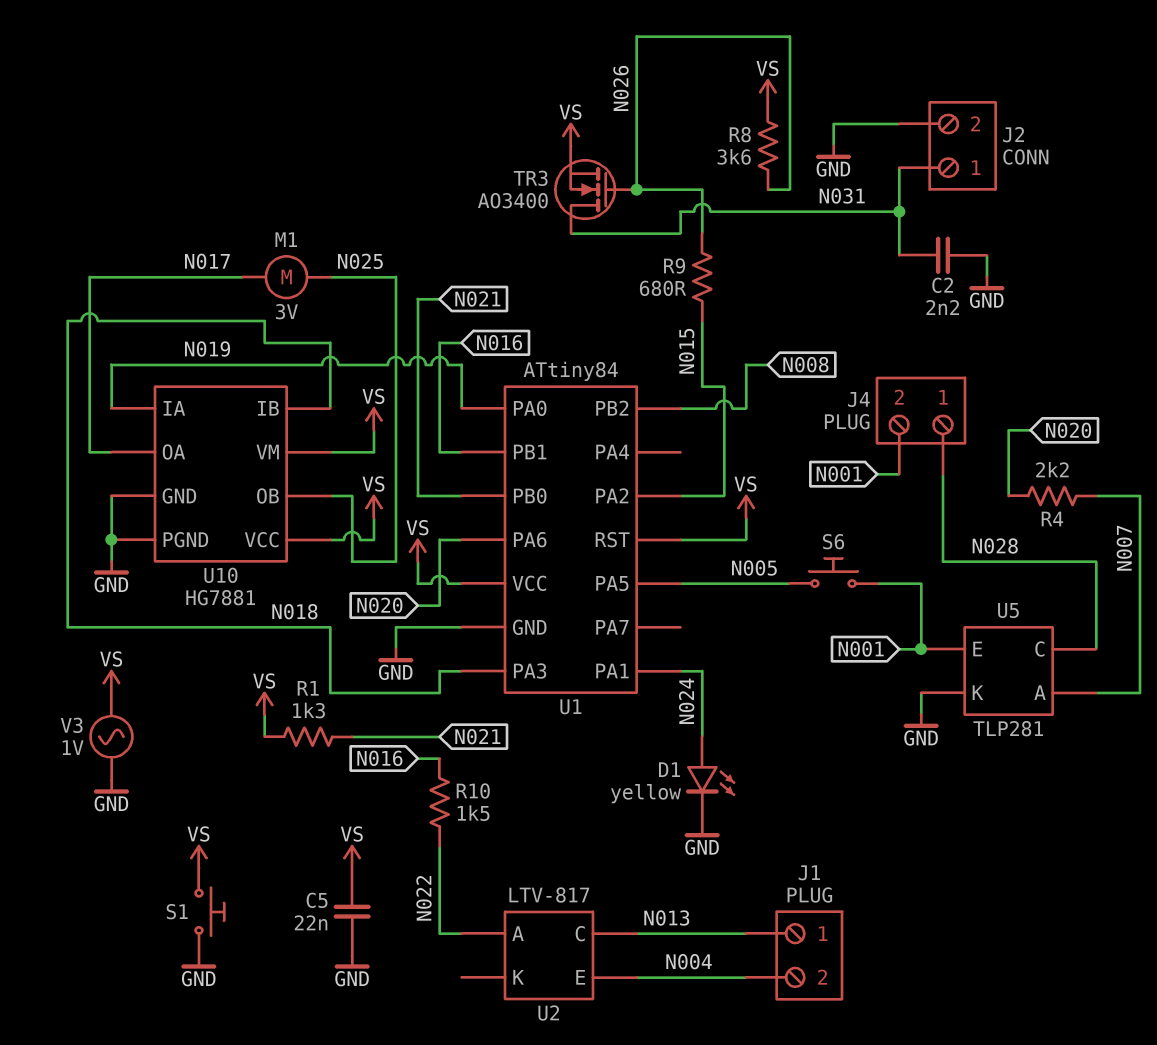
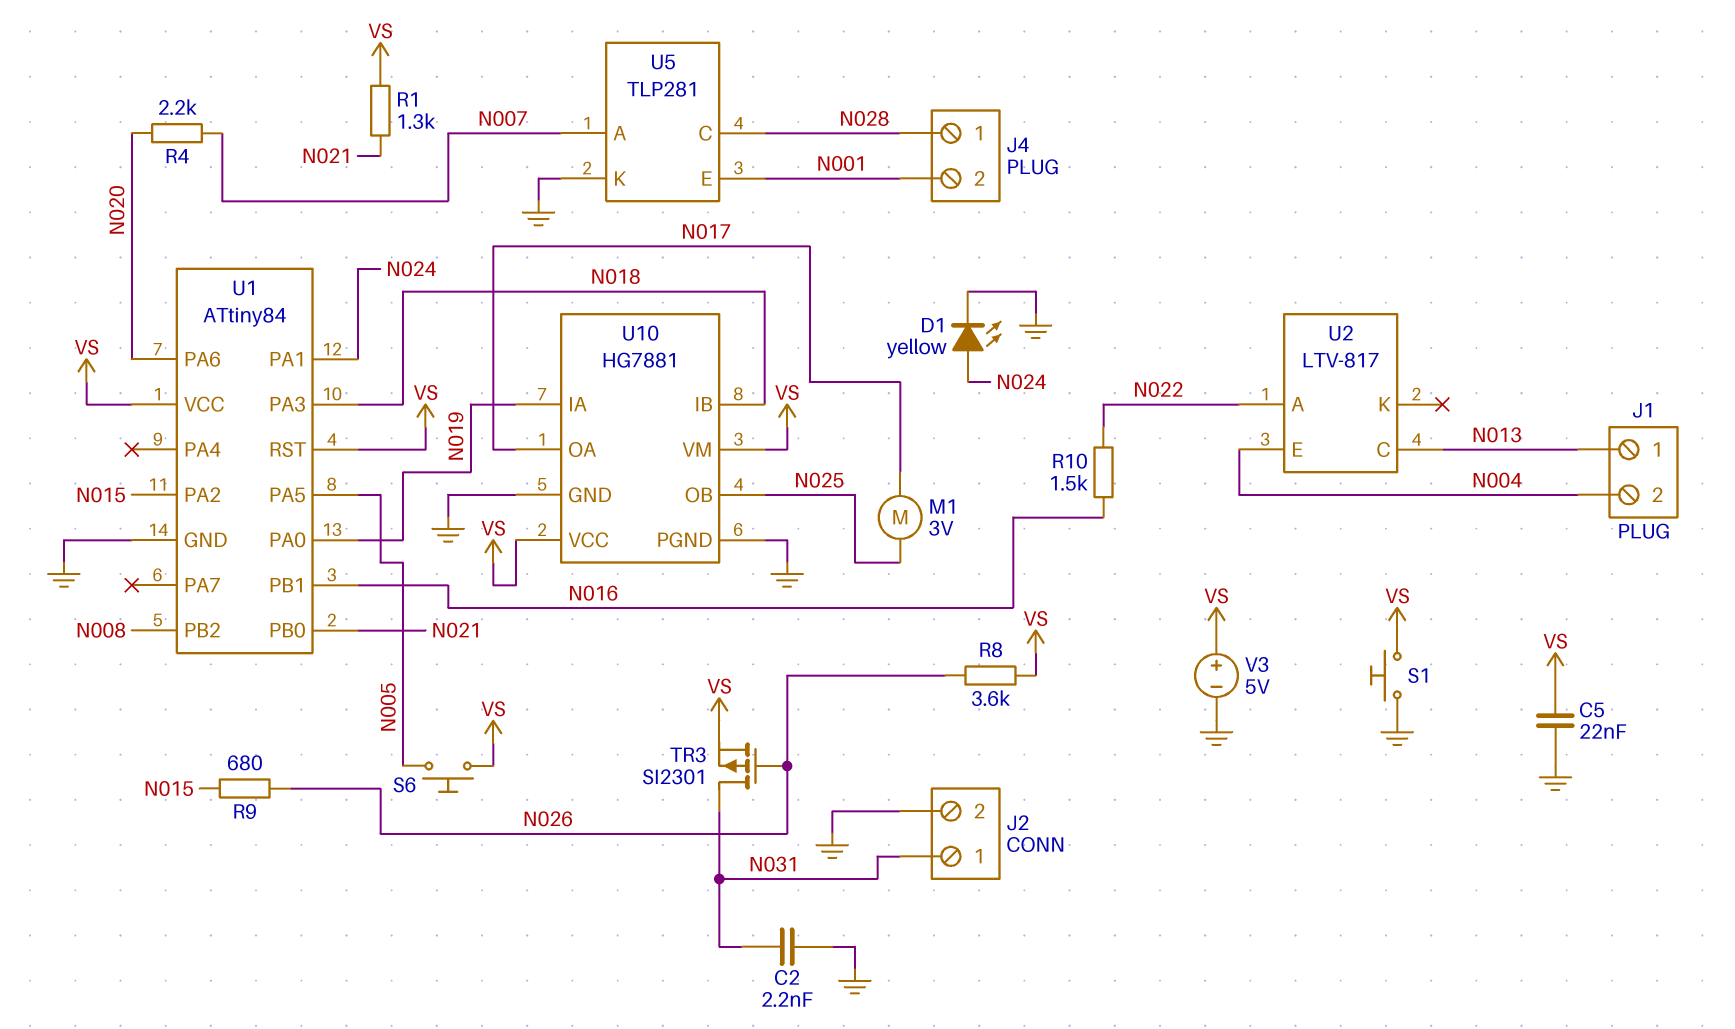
S6: button (N001, N005) -> button (N005, VS)
TR3: NMOS AO3400 (G N026, D N031, S VS) -> PMOS SI2301 (G N026, D N031, S VS)
V3: AC 1V (GND, VS) -> 5V (plus VS, minus GND)

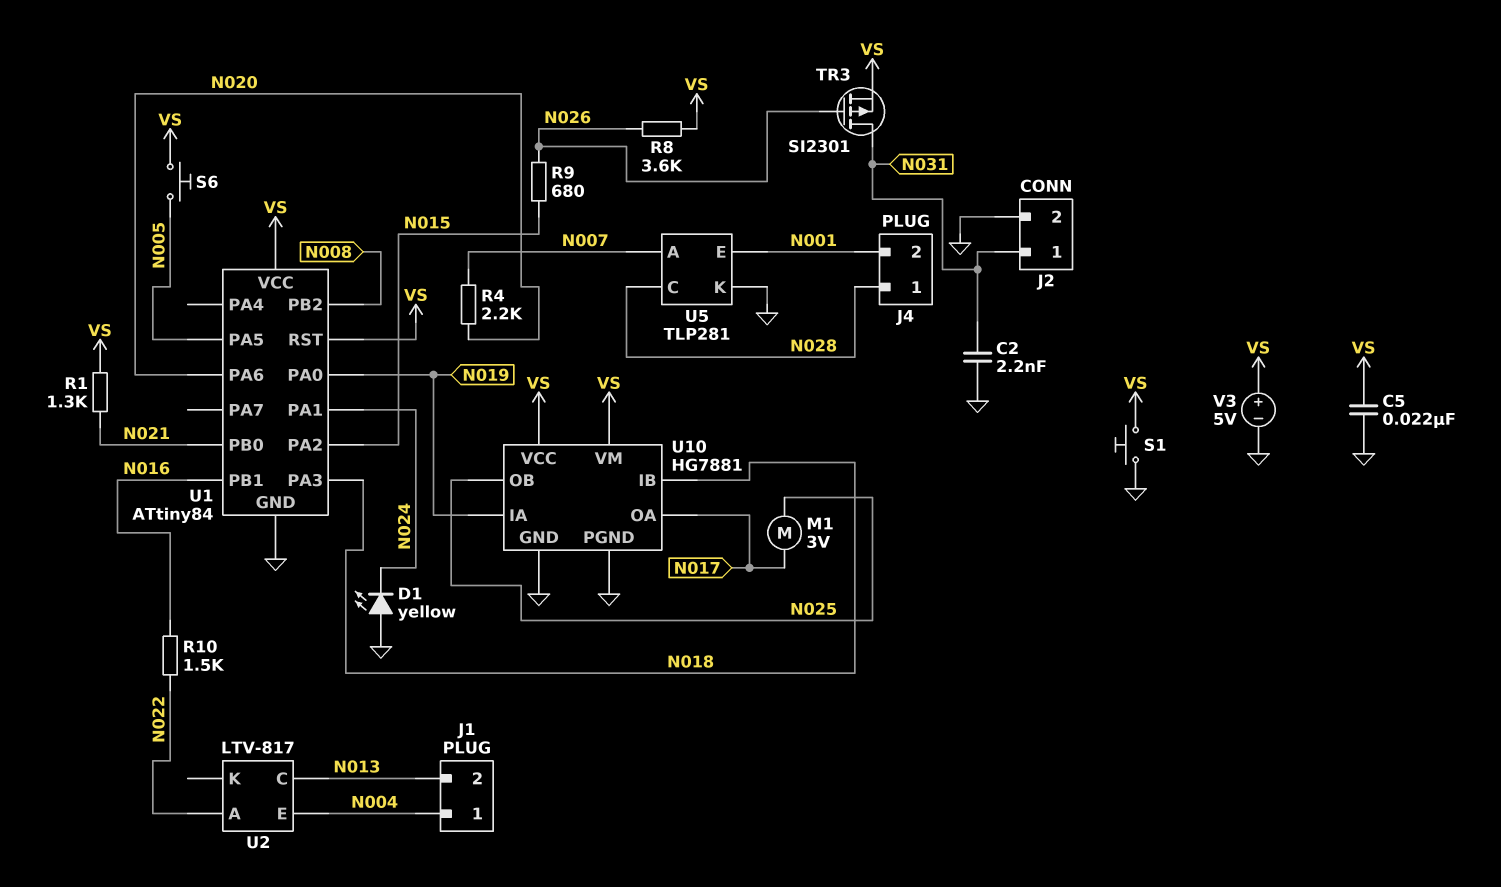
D1: LED yellow (A N024, K GND) -> LED yellow (A GND, K N024)
J1 pin 1: N013 -> N004
J1 pin 2: N004 -> N013

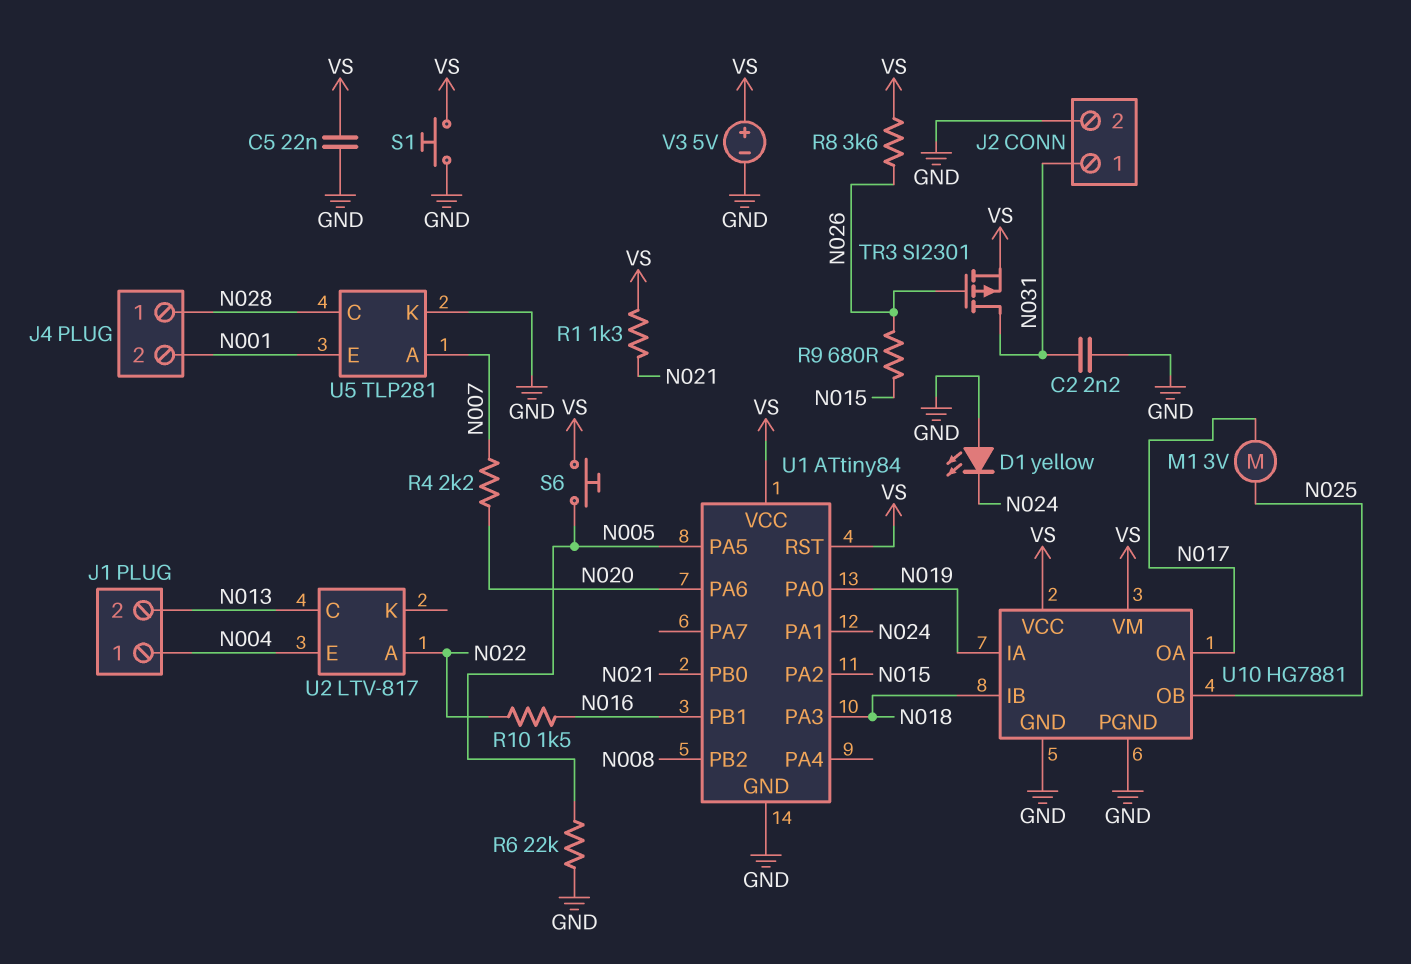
R6: none -> 22k (GND, N005)

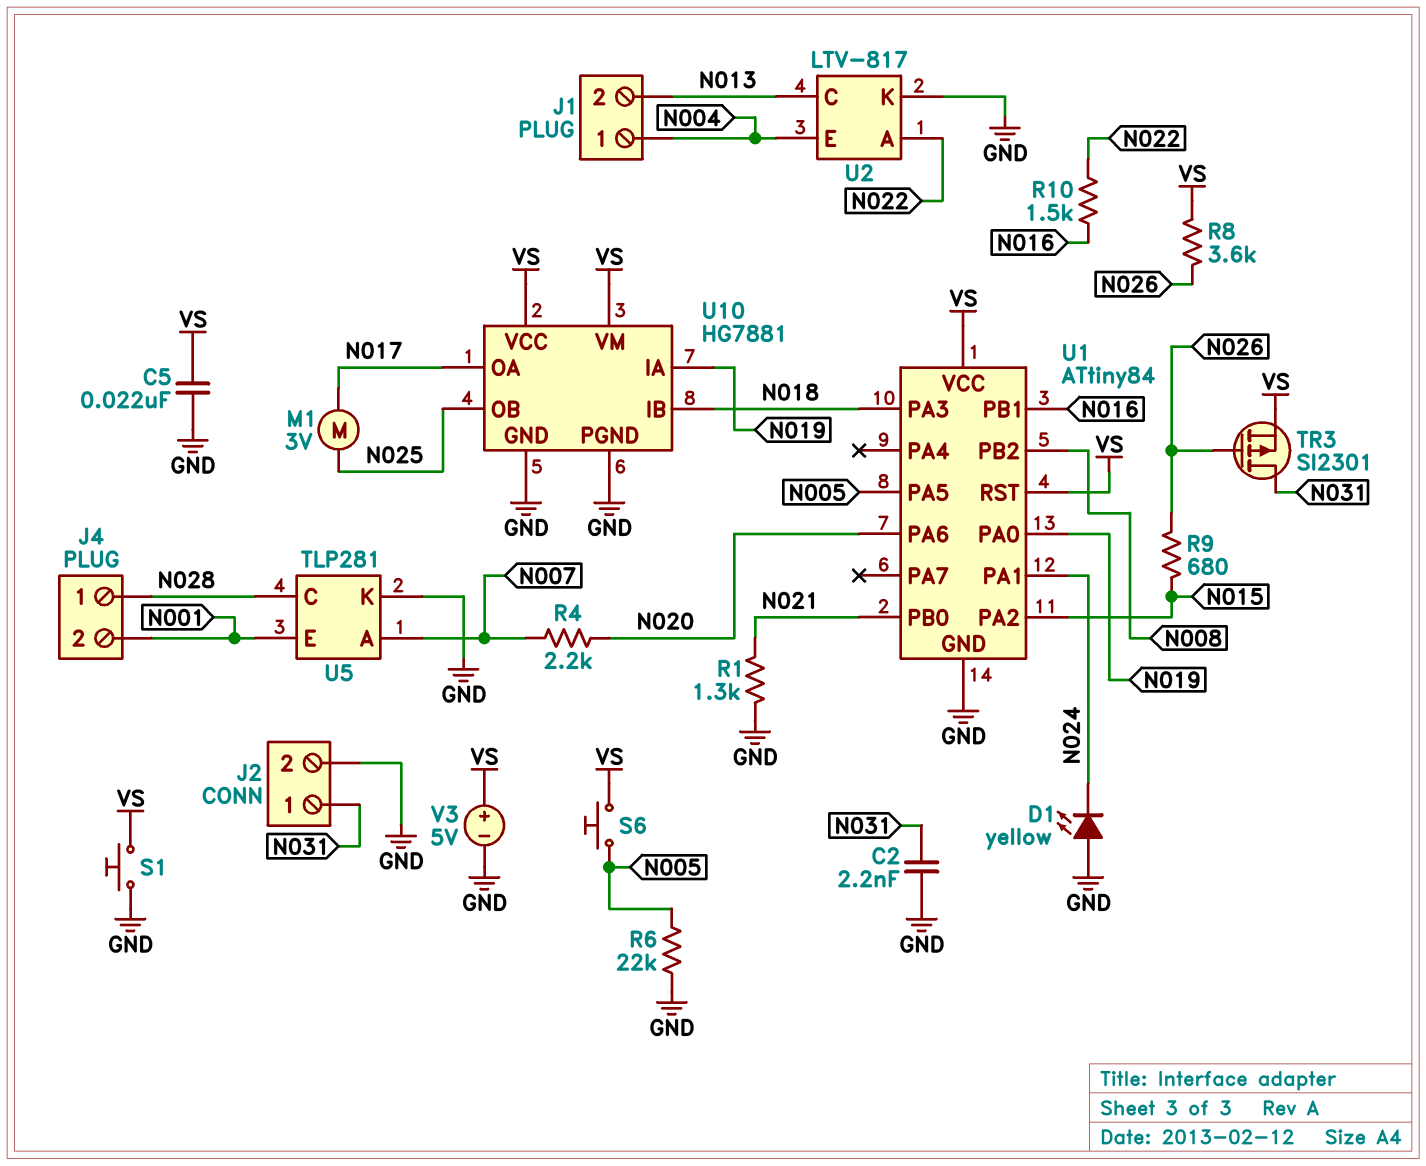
R1: 1.3k (N021, VS) -> 1.3k (GND, N021)
U2 pin K: none -> GND

